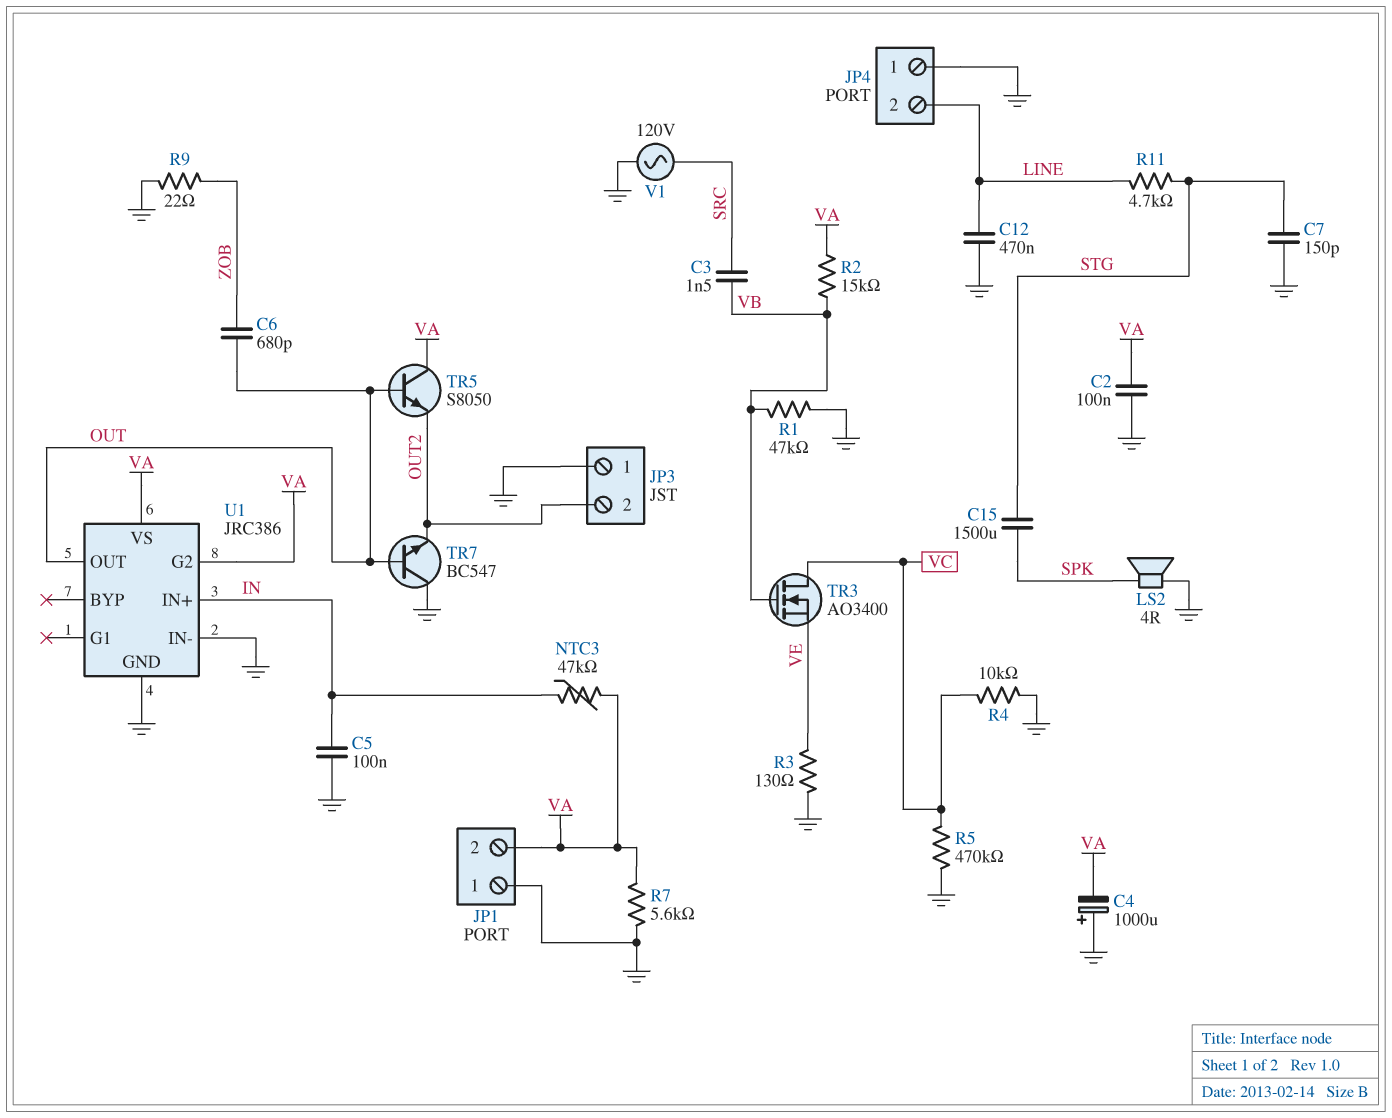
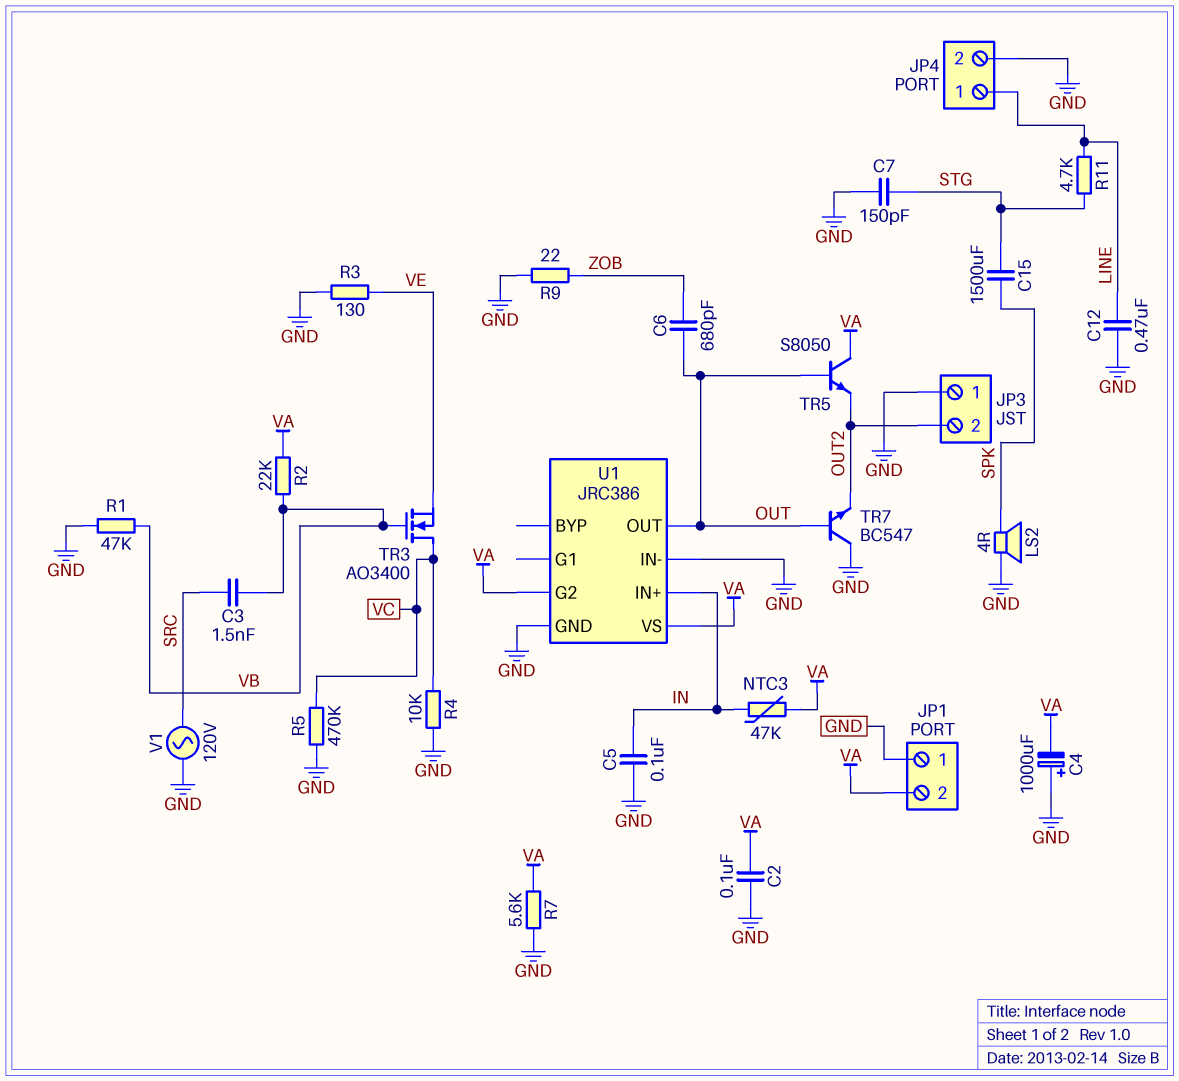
JP4 pin 1: GND -> LINE
JP4 pin 2: LINE -> GND
R2: 15k (VA, VB) -> 22k (VA, VB)

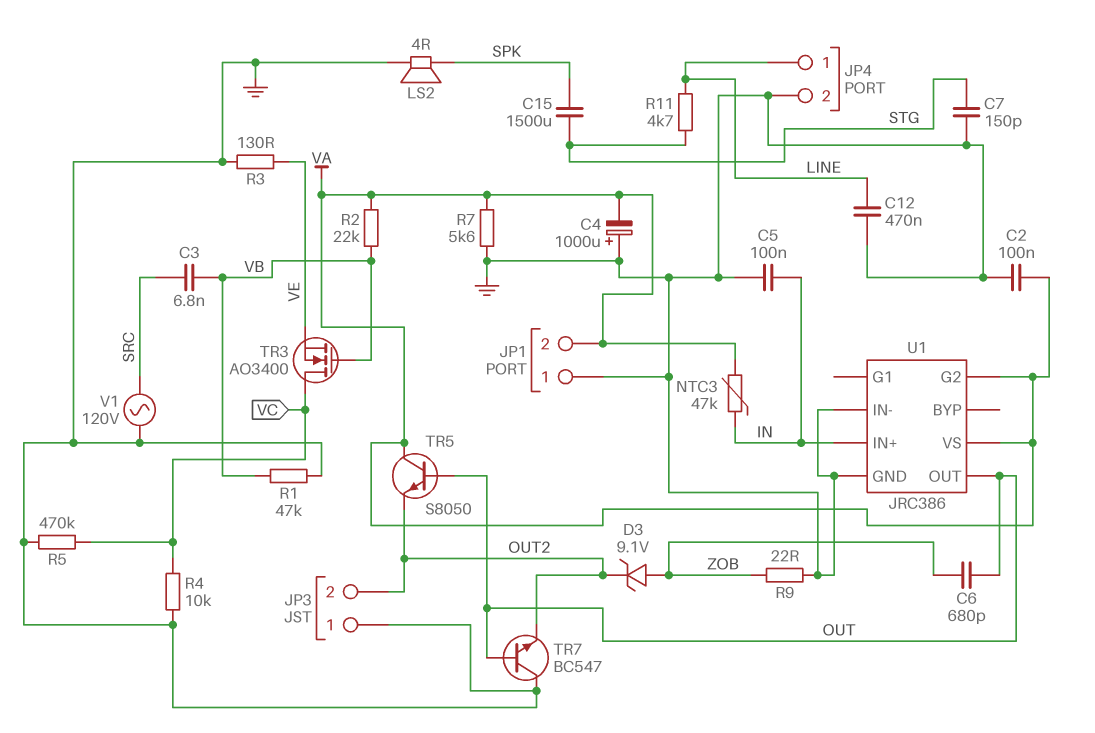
C3: 1.5nF (SRC, VB) -> 6.8nF (SRC, VB)
D3: none -> zener 9.1V (A ZOB, K OUT2)

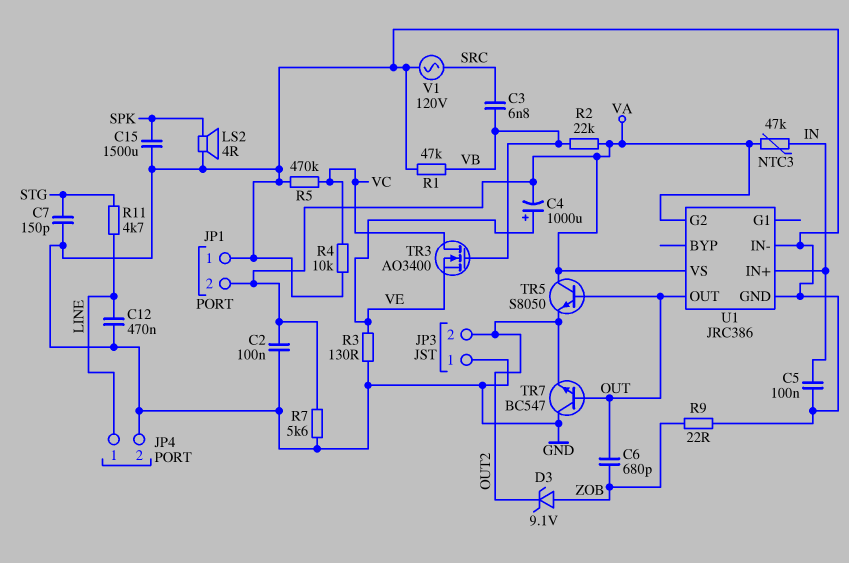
C4: 1000uF (plus GND, minus VA) -> 1000uF (plus VE, minus VA)
C15: 1500uF (SPK, STG) -> 1500uF (GND, SPK)

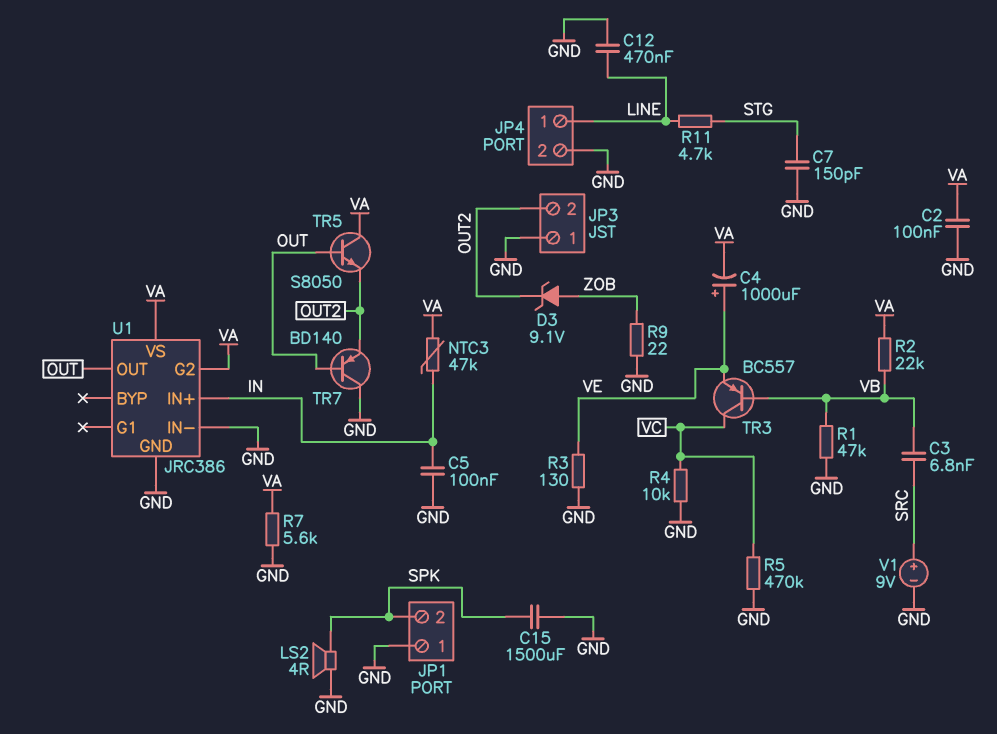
C6: 680pF (OUT, ZOB) -> none
JP1 pin 2: VA -> SPK
TR3: NMOS AO3400 (G VB, D VC, S VE) -> PNP BC557 (B VB, C VC, E VE)
TR7: NPN BC547 (B OUT, C GND, E OUT2) -> PNP BD140 (B OUT, C GND, E OUT2)
V1: AC 120V (GND, SRC) -> 9V (plus SRC, minus GND)

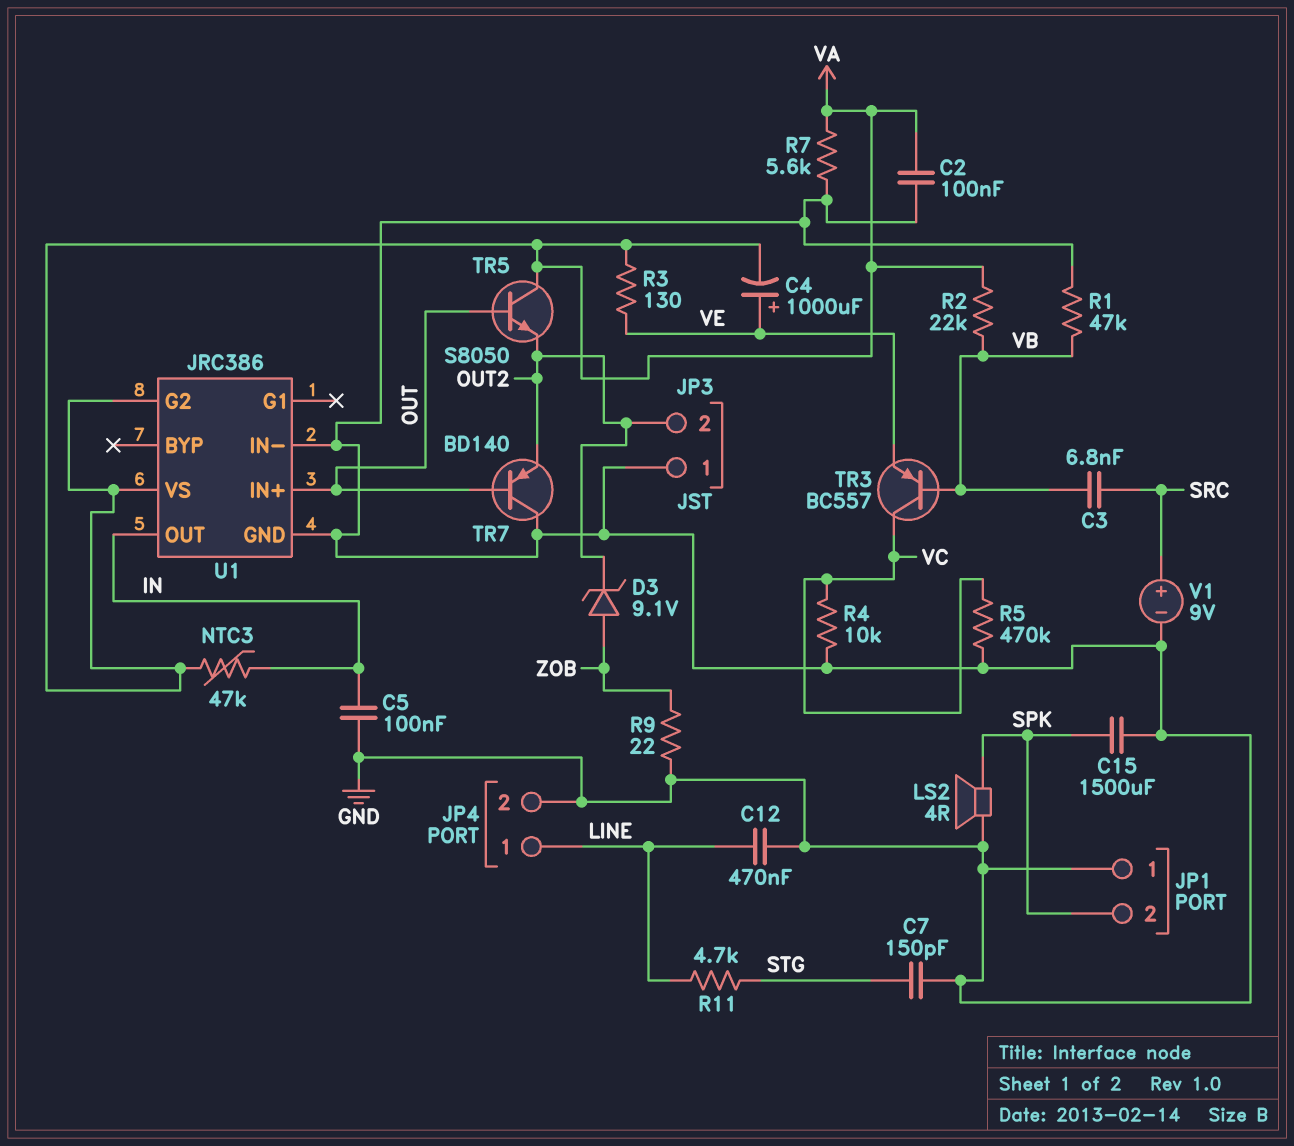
R3: 130 (GND, VE) -> 130 (VA, VE)
U1 pin IN+: IN -> OUT
U1 pin OUT: OUT -> IN

